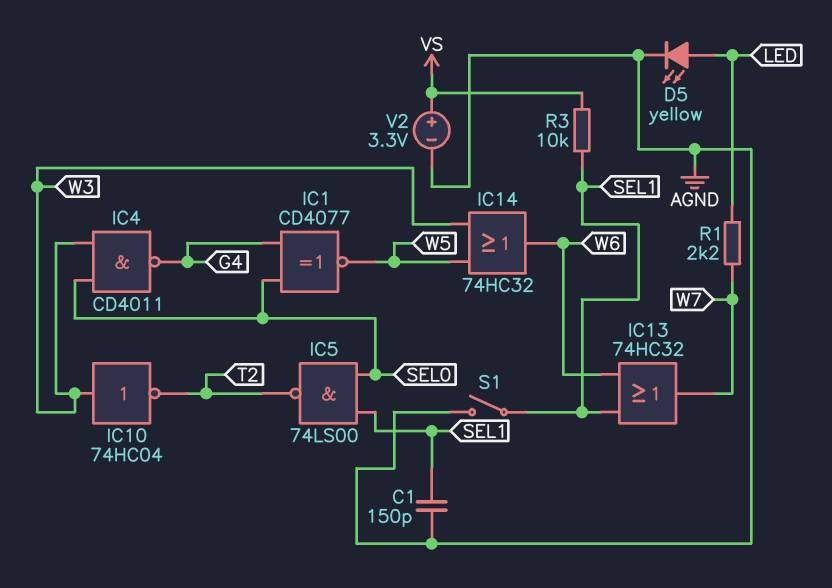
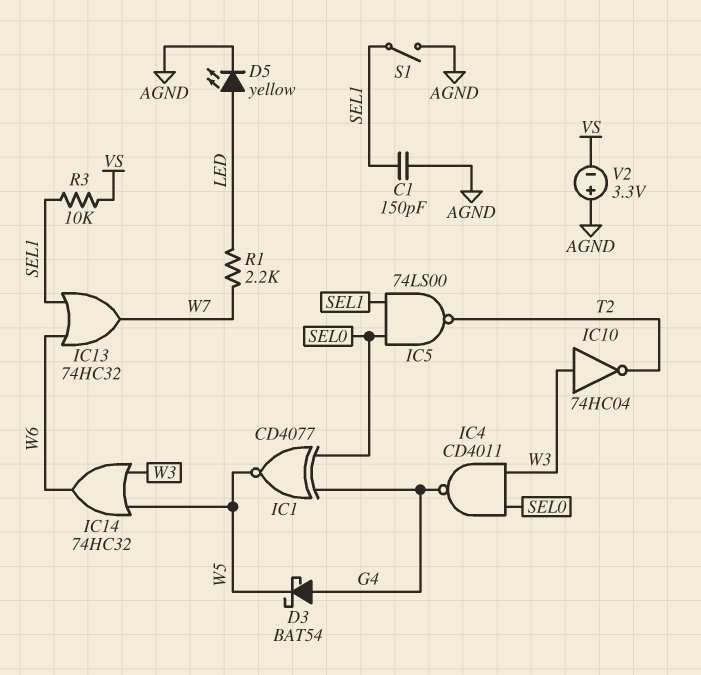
D3: none -> schottky BAT54 (A G4, K W5)
V2: 3.3V (plus VS, minus AGND) -> 3.3V (plus AGND, minus VS)

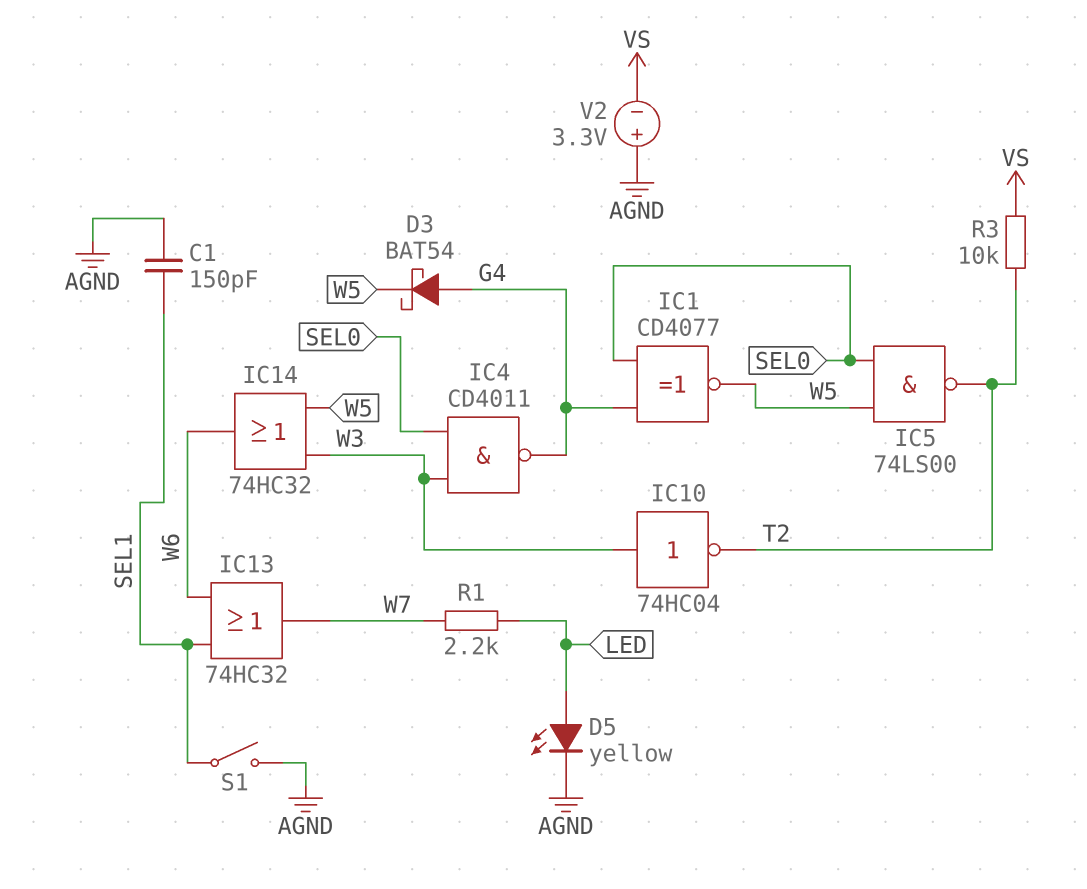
IC5: NAND 74LS00 (in SEL0, in SEL1, out T2) -> NAND 74LS00 (in SEL0, in W5, out T2)
R3: 10k (SEL1, VS) -> 10k (T2, VS)

